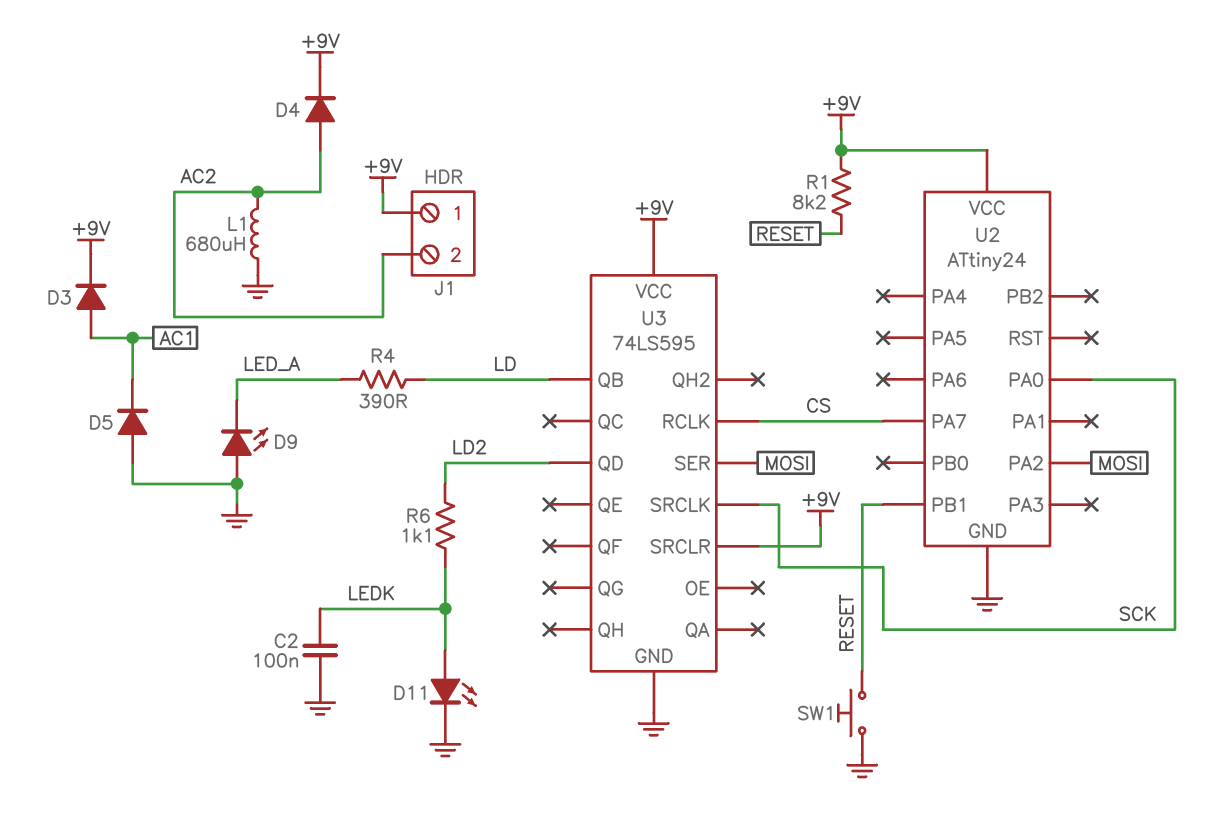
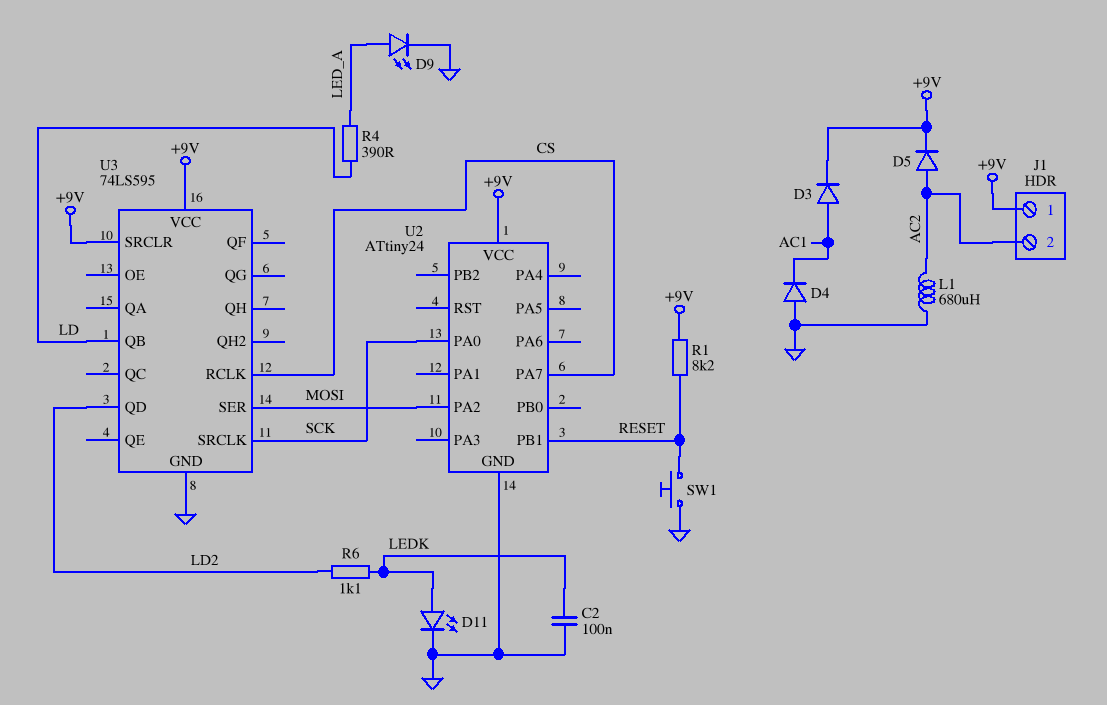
D4: diode (A AC2, K +9V) -> diode (A GND, K AC1)
D5: diode (A GND, K AC1) -> diode (A AC2, K +9V)
D9: LED (A GND, K LED_A) -> LED (A LED_A, K GND)

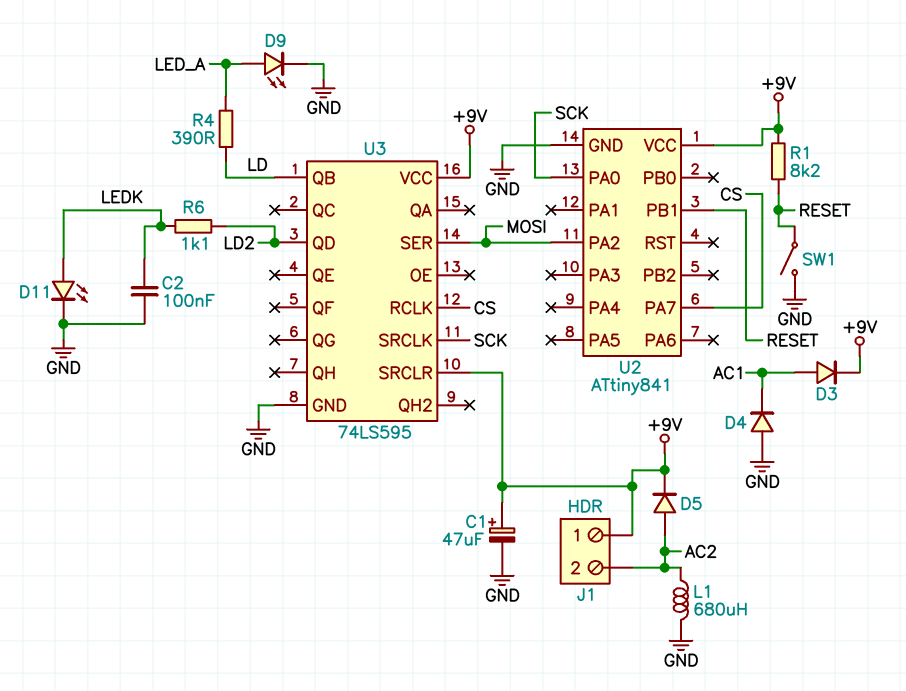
C1: none -> 47uF (plus +9V, minus GND)
SW1: button (GND, RESET) -> switch (GND, RESET)
U2: ATtiny24 -> ATtiny841

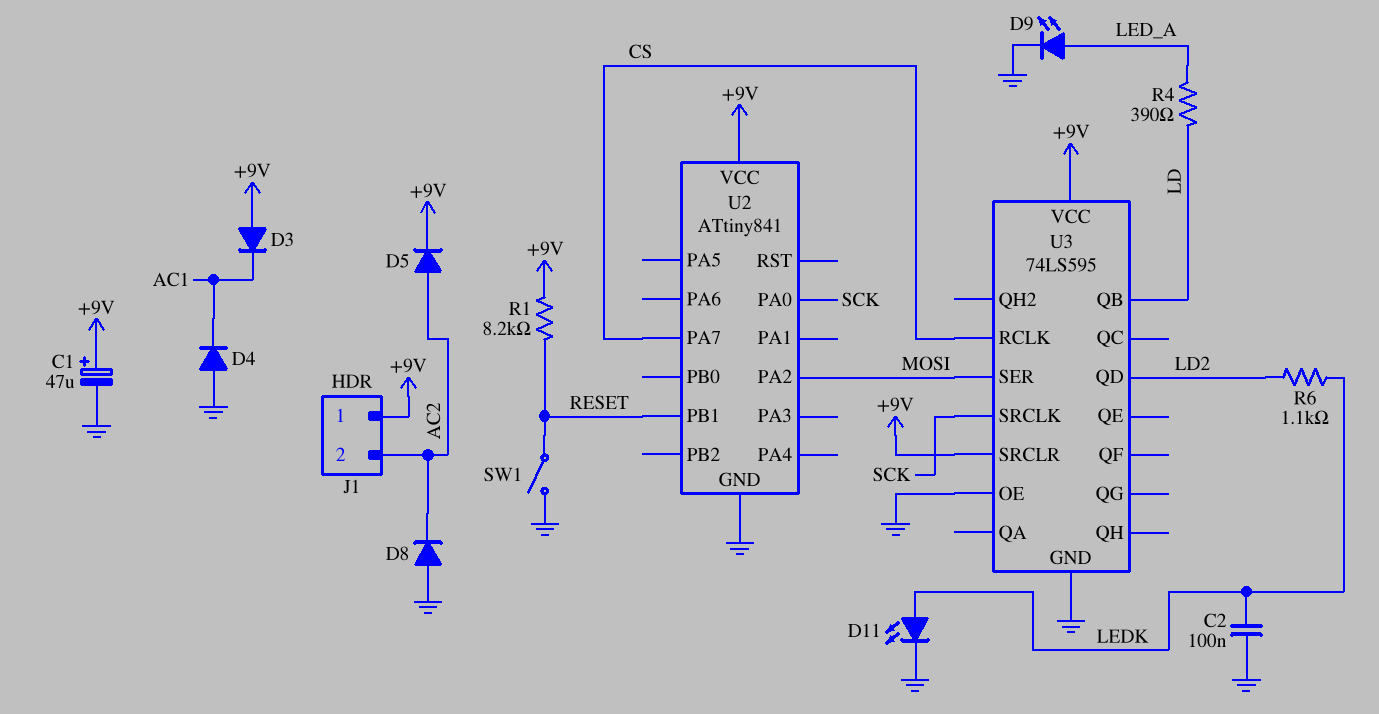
D3: diode (A AC1, K +9V) -> diode (A +9V, K AC1)
D8: none -> diode (A GND, K AC2)
L1: 680uH (AC2, GND) -> none
U3 pin OE: none -> GND

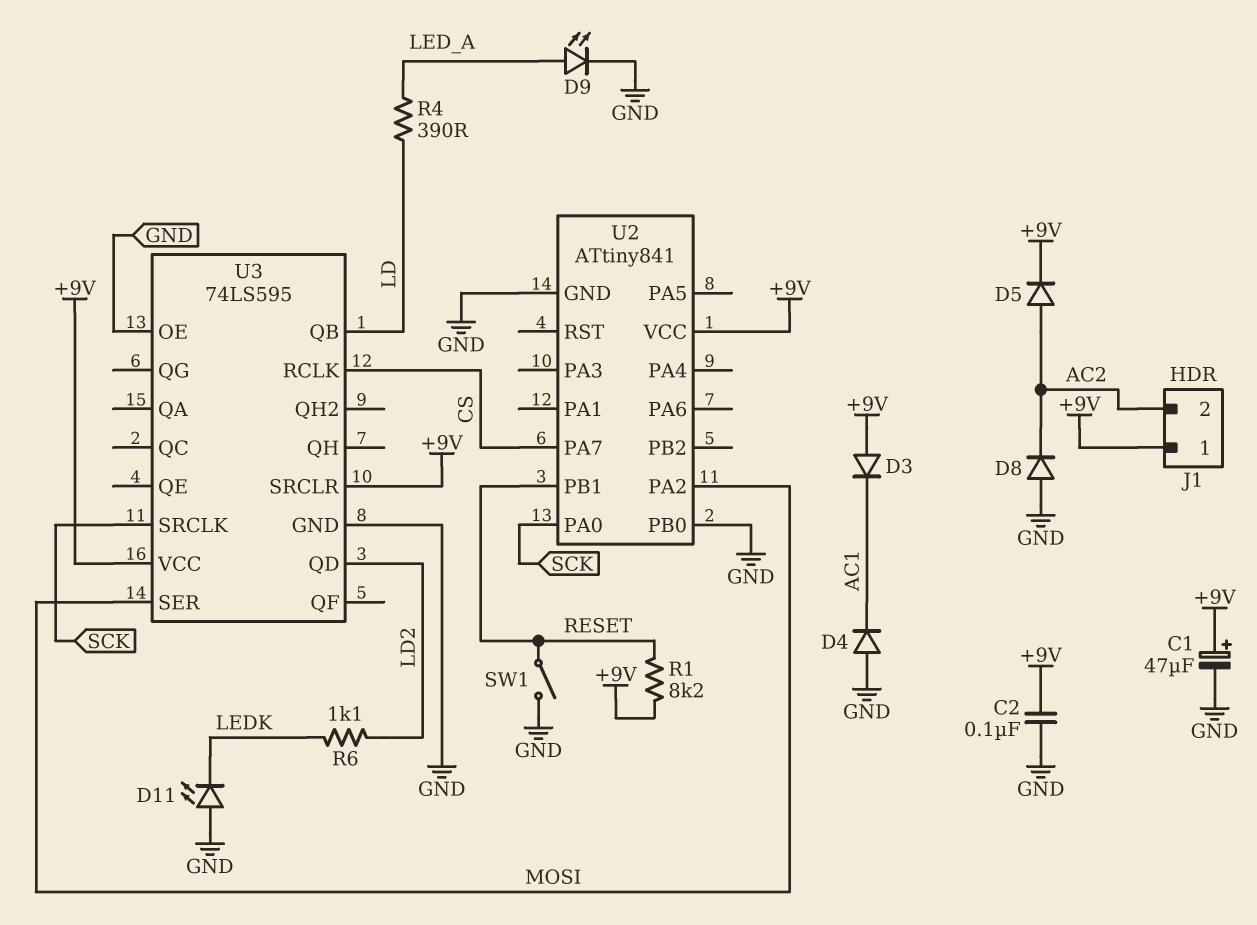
C2: 100nF (GND, LEDK) -> 100nF (+9V, GND)
D11: LED (A LEDK, K GND) -> LED (A GND, K LEDK)
U2 pin PB0: none -> GND

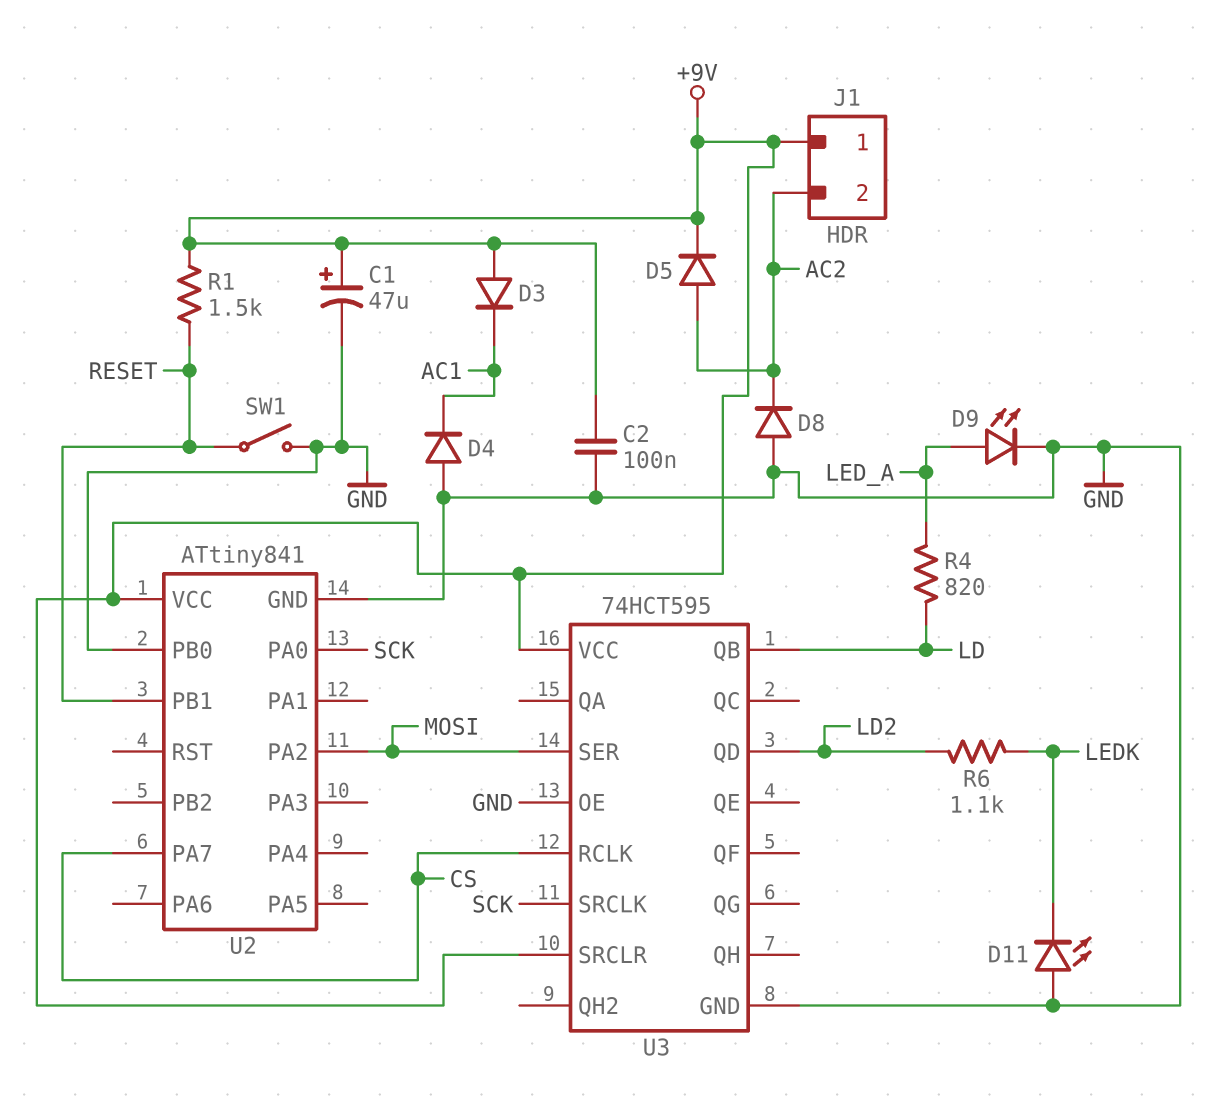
R1: 8.2k (+9V, RESET) -> 1.5k (+9V, RESET)
R4: 390 (LD, LED_A) -> 820 (LD, LED_A)
U3: 74LS595 -> 74HCT595

